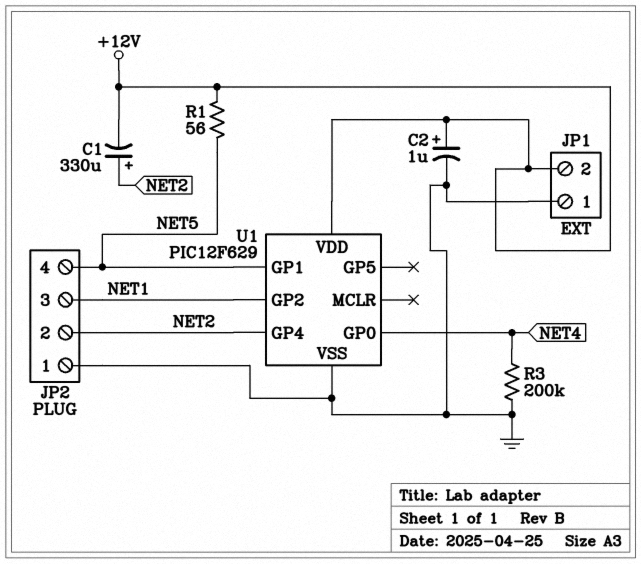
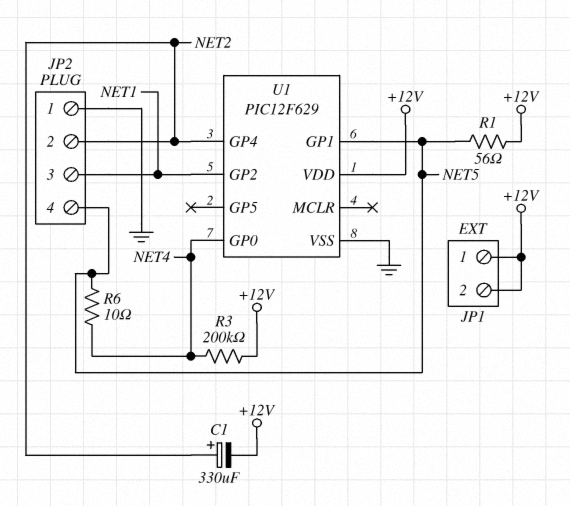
C2: 1uF (plus +12V, minus GND) -> none
JP1 pin 1: GND -> +12V
R3: 200k (GND, NET4) -> 200k (+12V, NET4)
R6: none -> 10 (NET4, NET5)

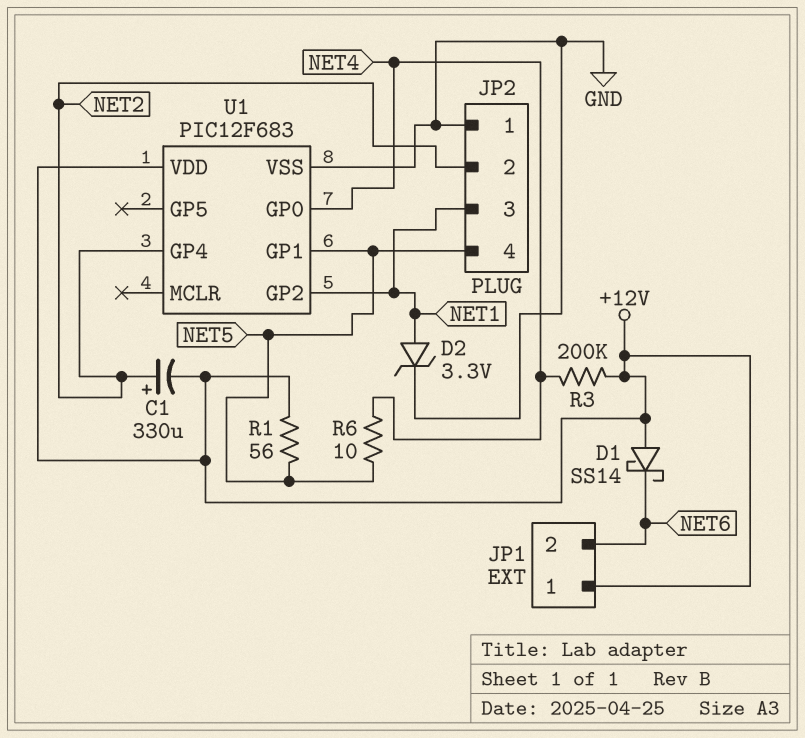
D1: none -> schottky SS14 (A +12V, K NET6)
D2: none -> zener 3.3V (A NET1, K GND)
JP1 pin 2: +12V -> NET6
U1: PIC12F629 -> PIC12F683

